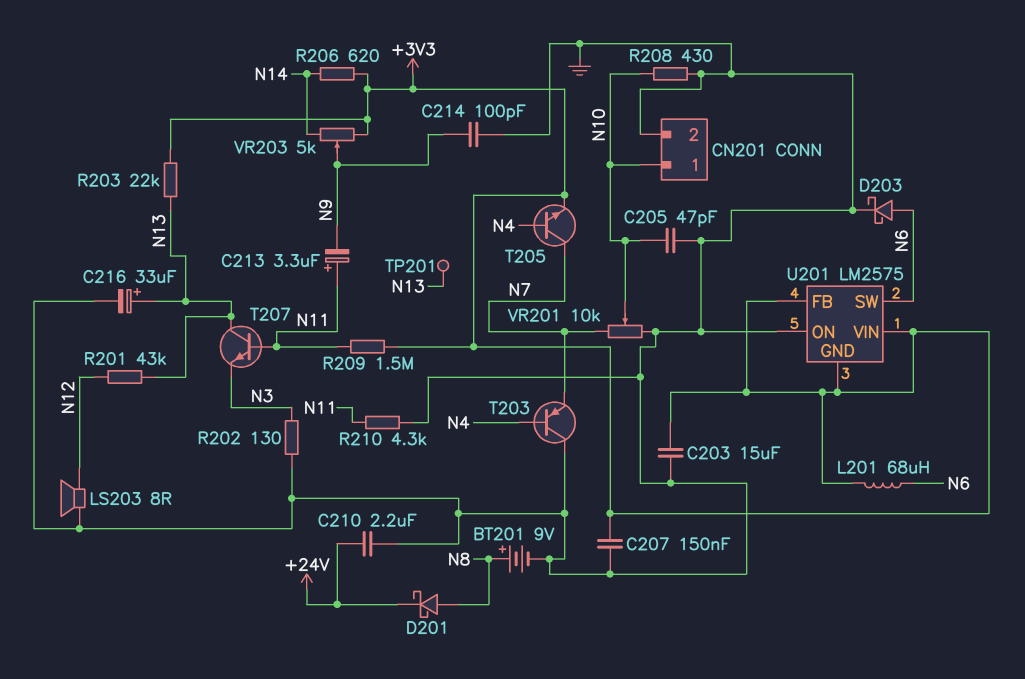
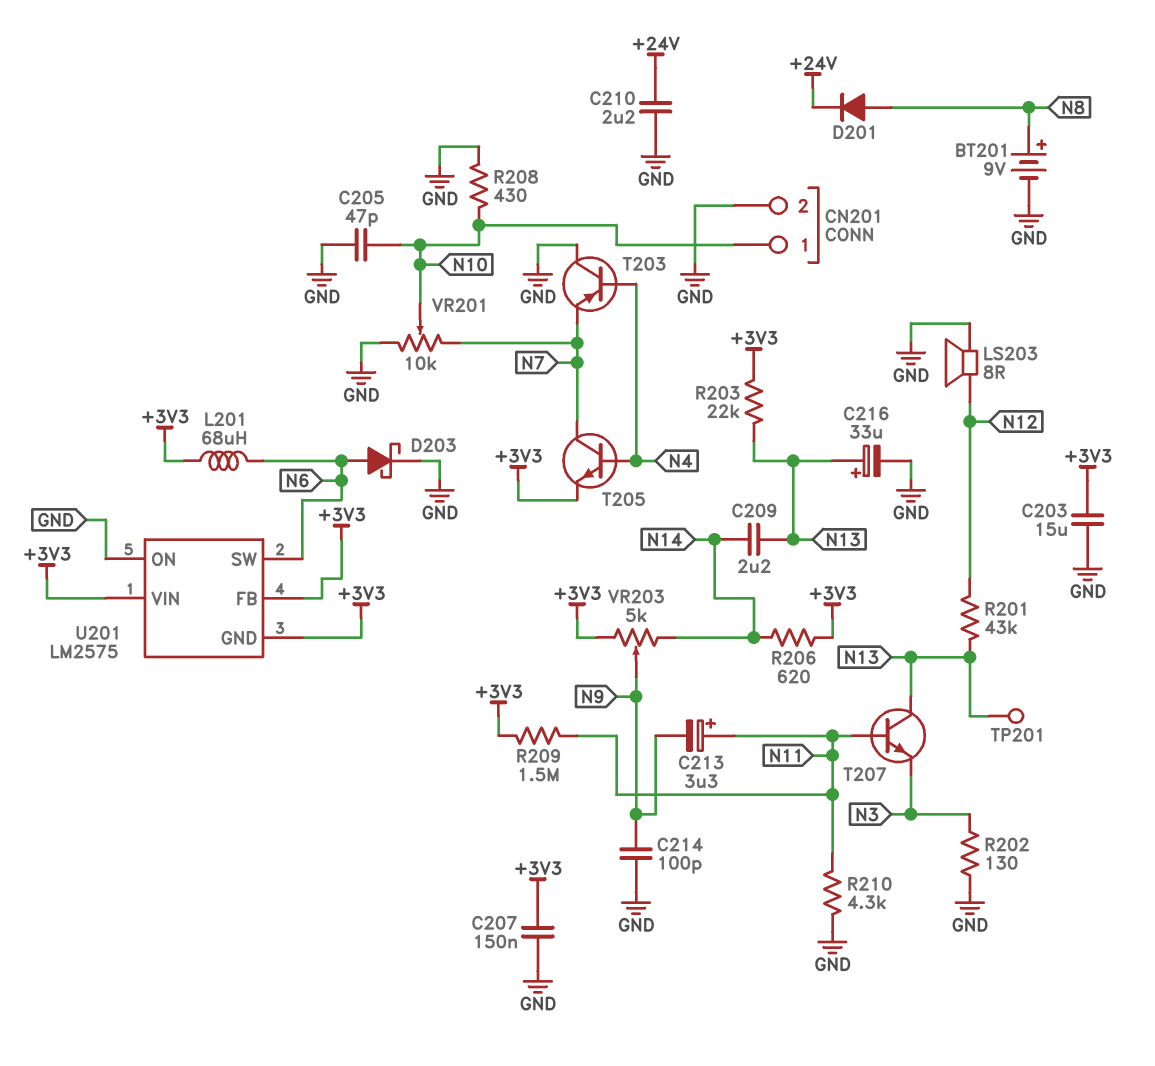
C209: none -> 2.2uF (N13, N14)
D201: schottky (A N8, K +24V) -> diode (A N8, K +24V)

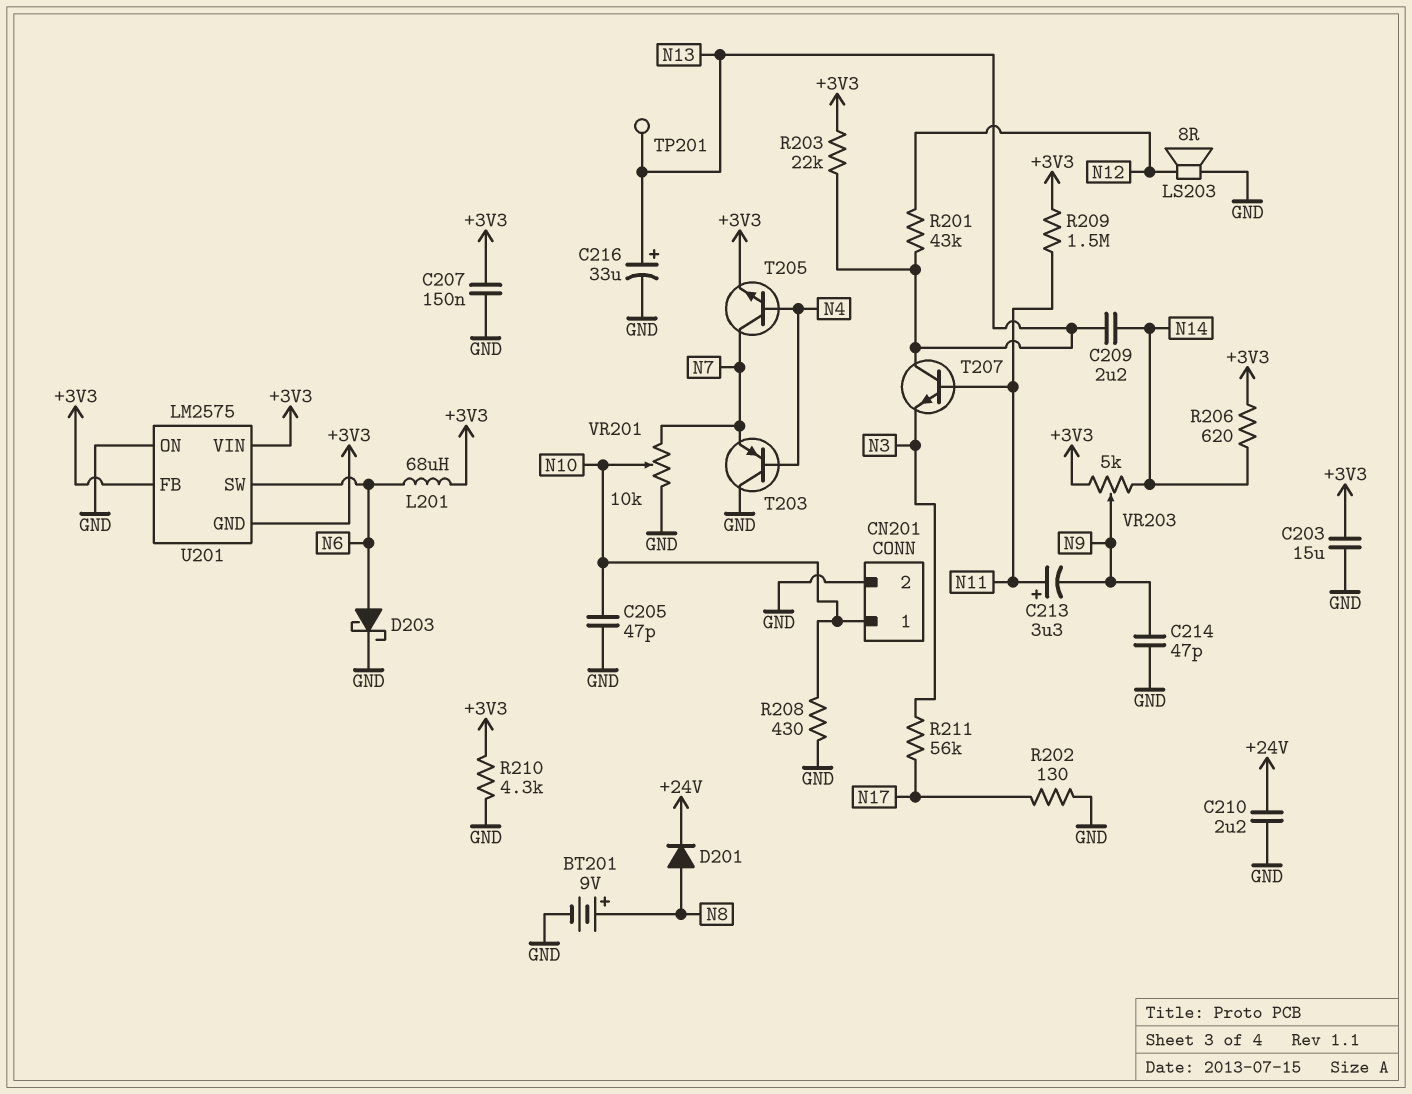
C214: 100pF (GND, N9) -> 47pF (GND, N9)
R202: 130 (GND, N3) -> 130 (GND, N17)
R210: 4.3k (GND, N11) -> 4.3k (+3V3, GND)
R211: none -> 56k (N3, N17)

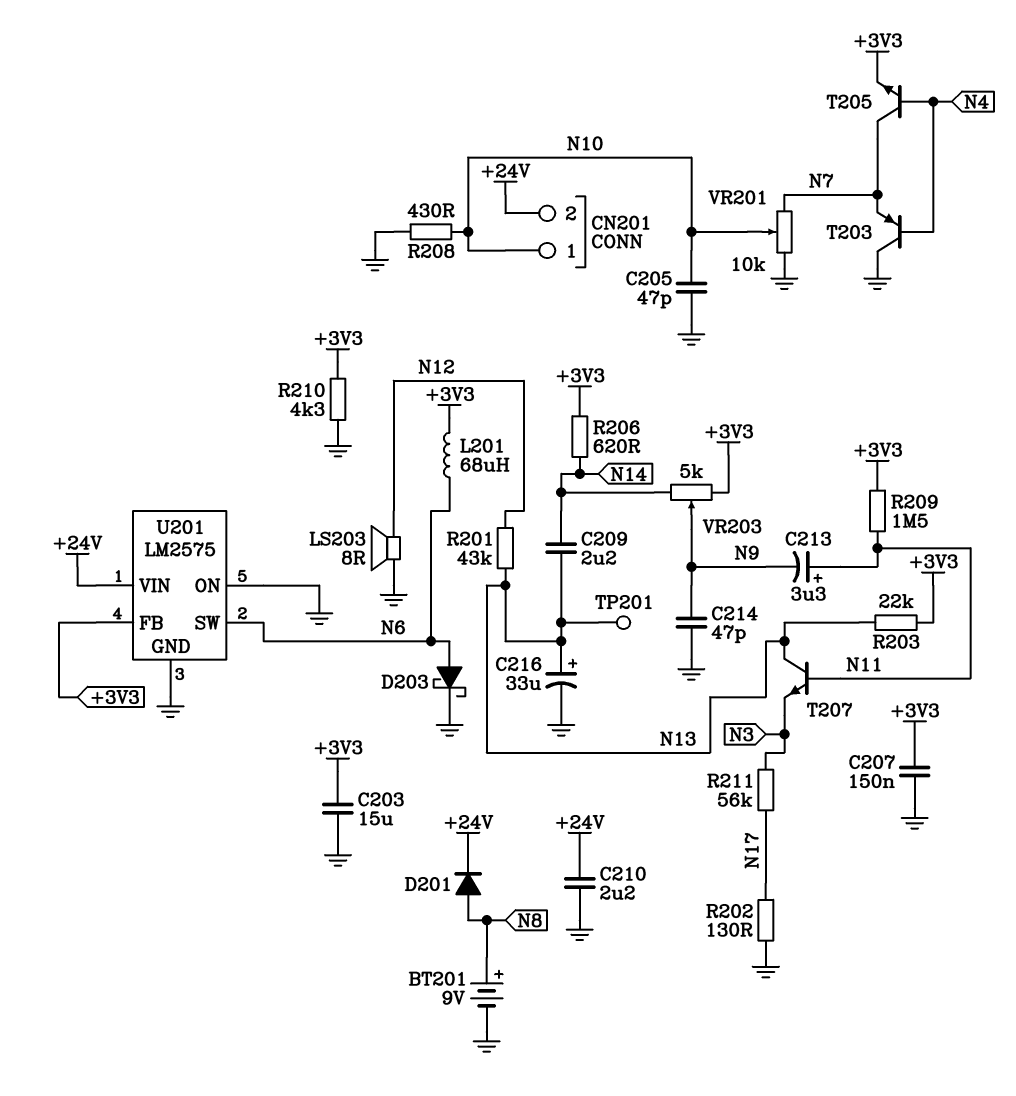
CN201 pin 2: GND -> +24V
U201 pin GND: +3V3 -> GND
U201 pin VIN: +3V3 -> +24V

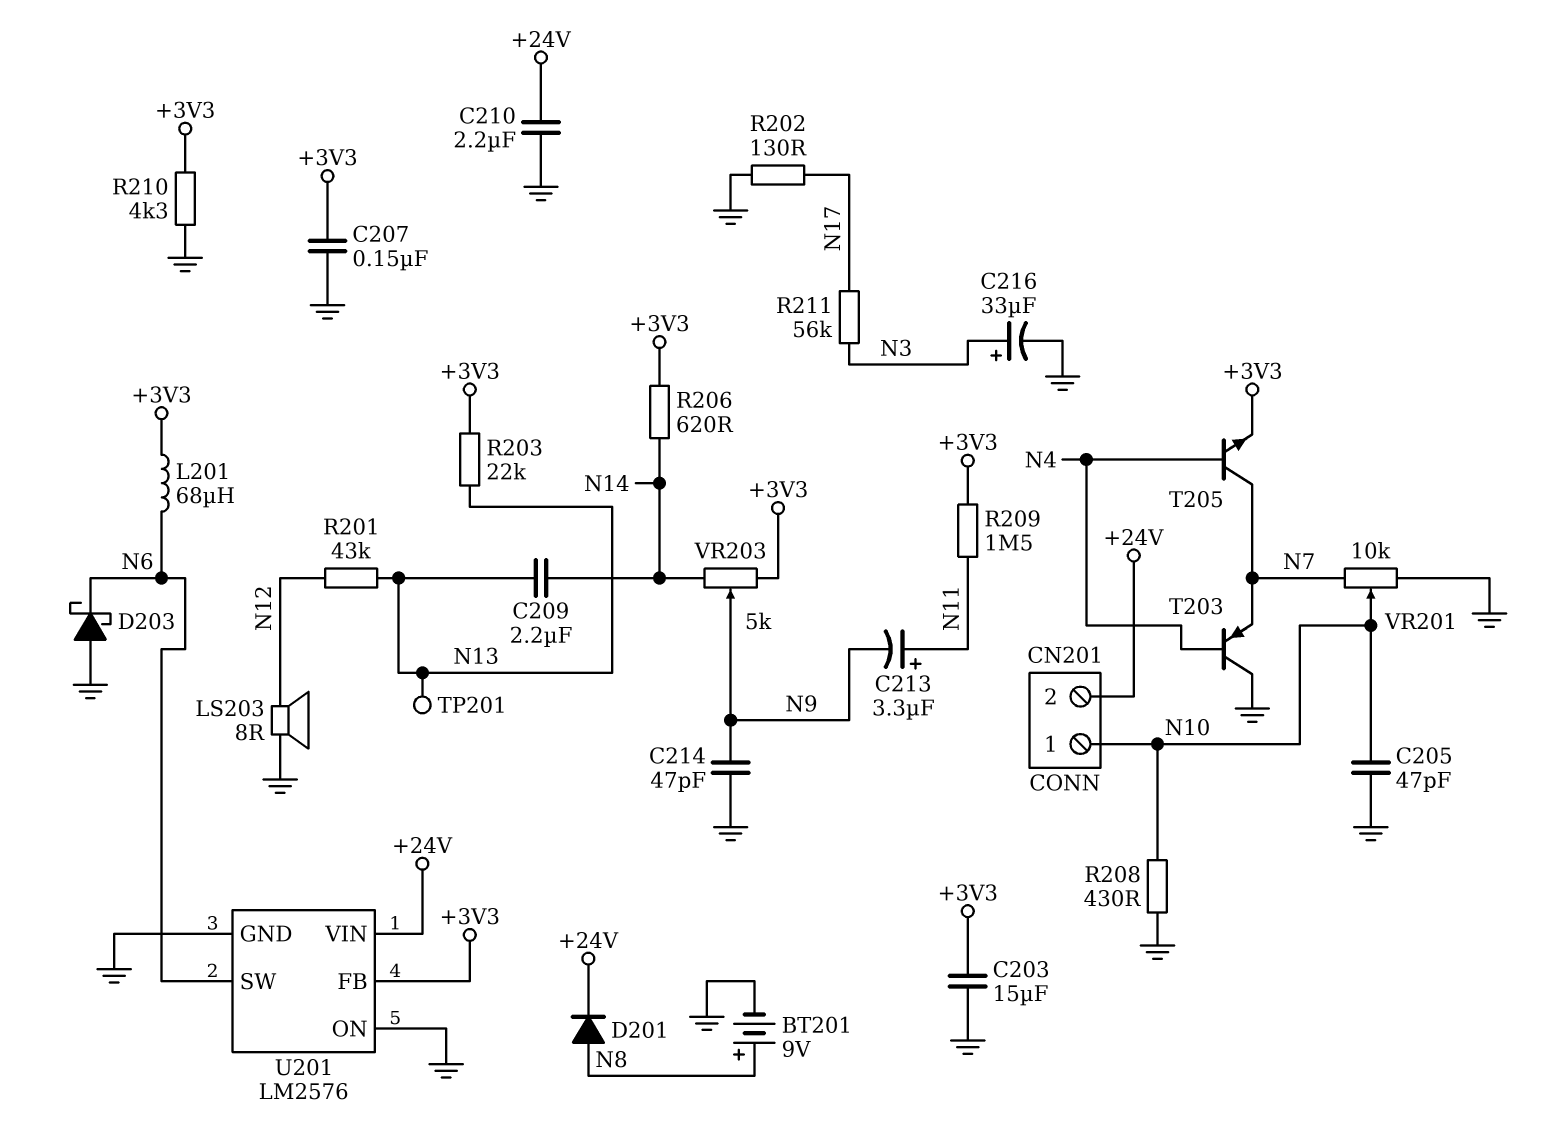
C216: 33uF (plus N13, minus GND) -> 33uF (plus N3, minus GND)
D203: schottky (A N6, K GND) -> schottky (A GND, K N6)
T207: NPN (B N11, C N13, E N3) -> none
U201: LM2575 -> LM2576

